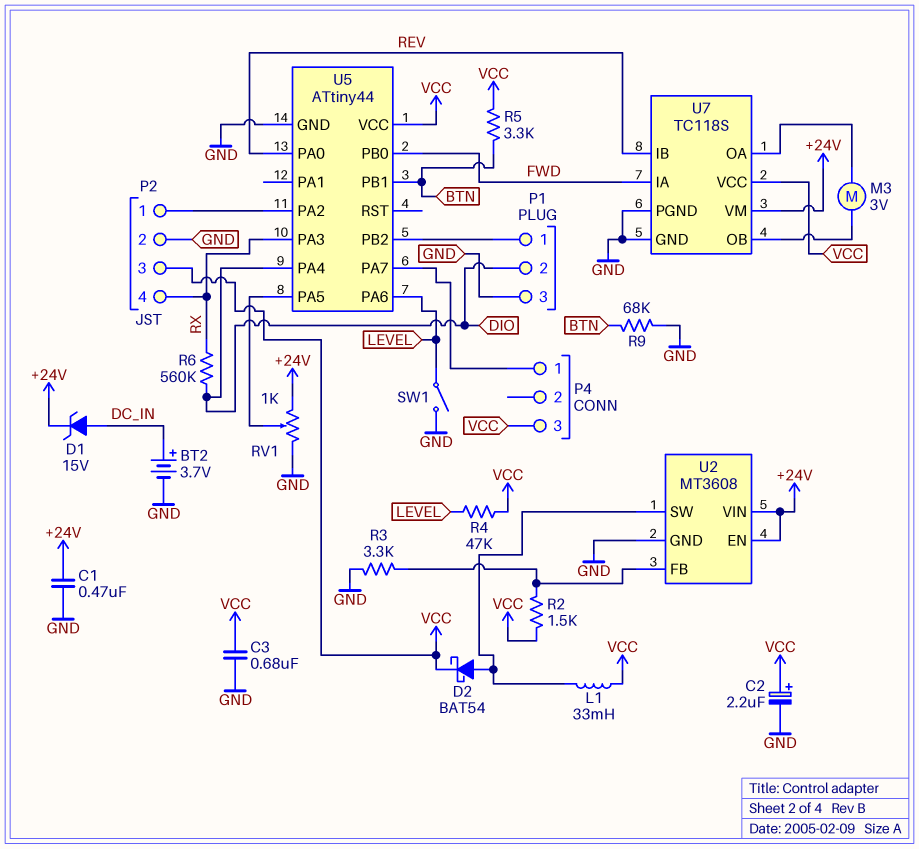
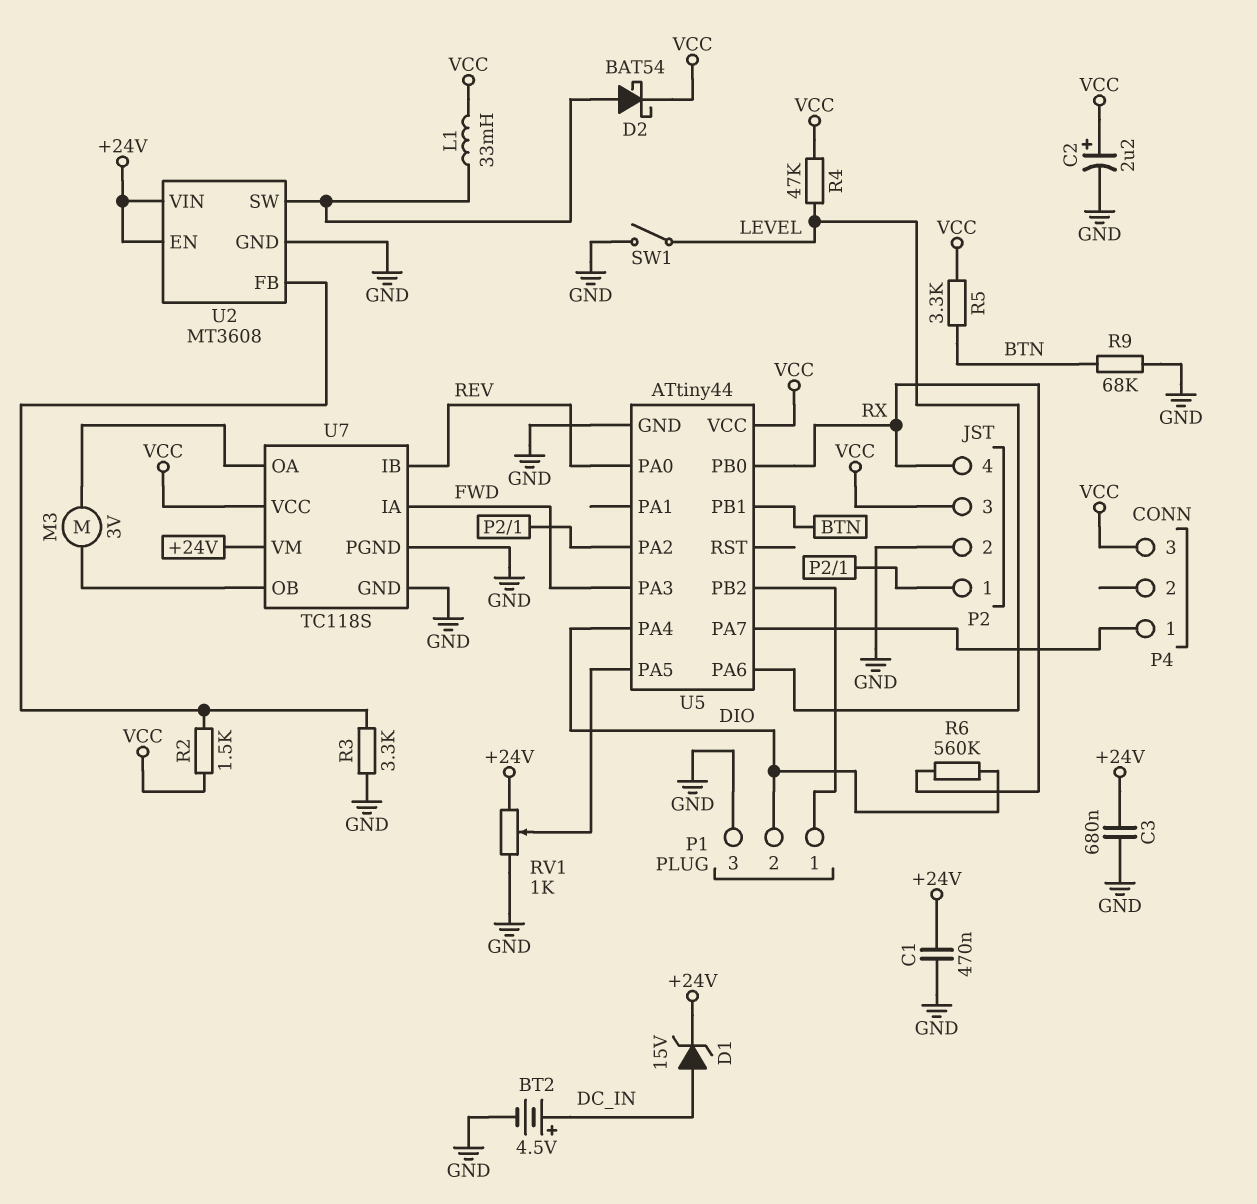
BT2: 3.7V (plus DC_IN, minus GND) -> 4.5V (plus DC_IN, minus GND)
C3: 680nF (GND, VCC) -> 680nF (+24V, GND)
U5 pin PA3: RX -> FWD
U5 pin PB0: FWD -> RX

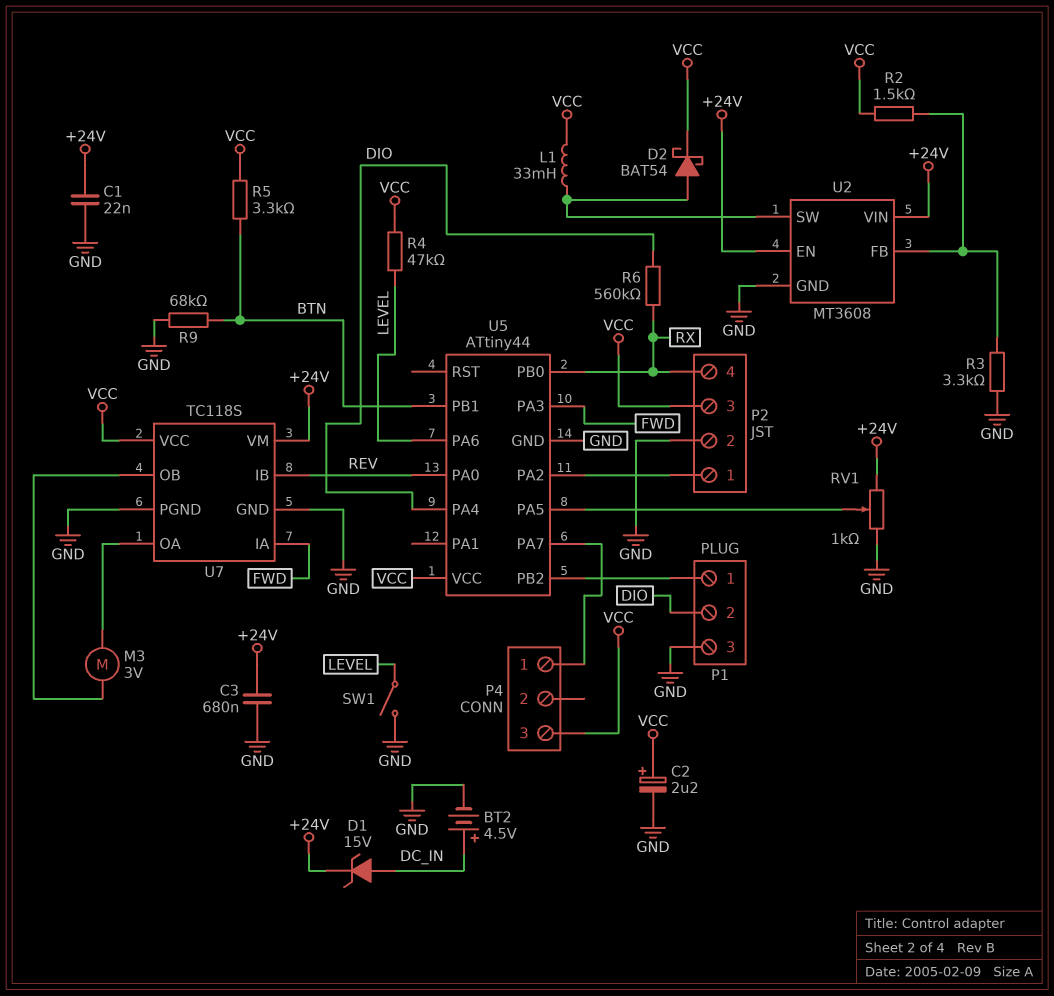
C1: 470nF (+24V, GND) -> 22nF (+24V, GND)

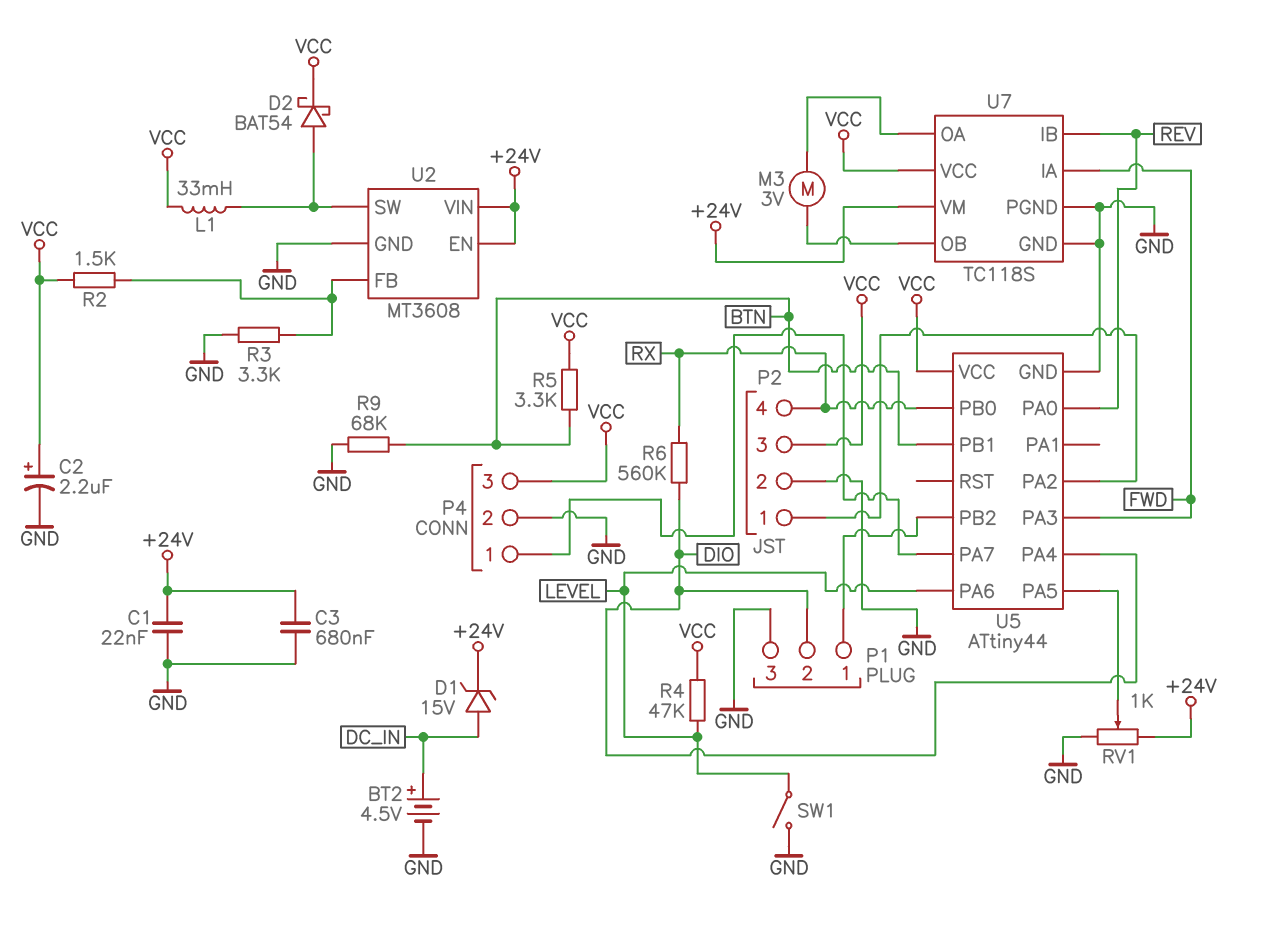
P4 pin 2: none -> GND

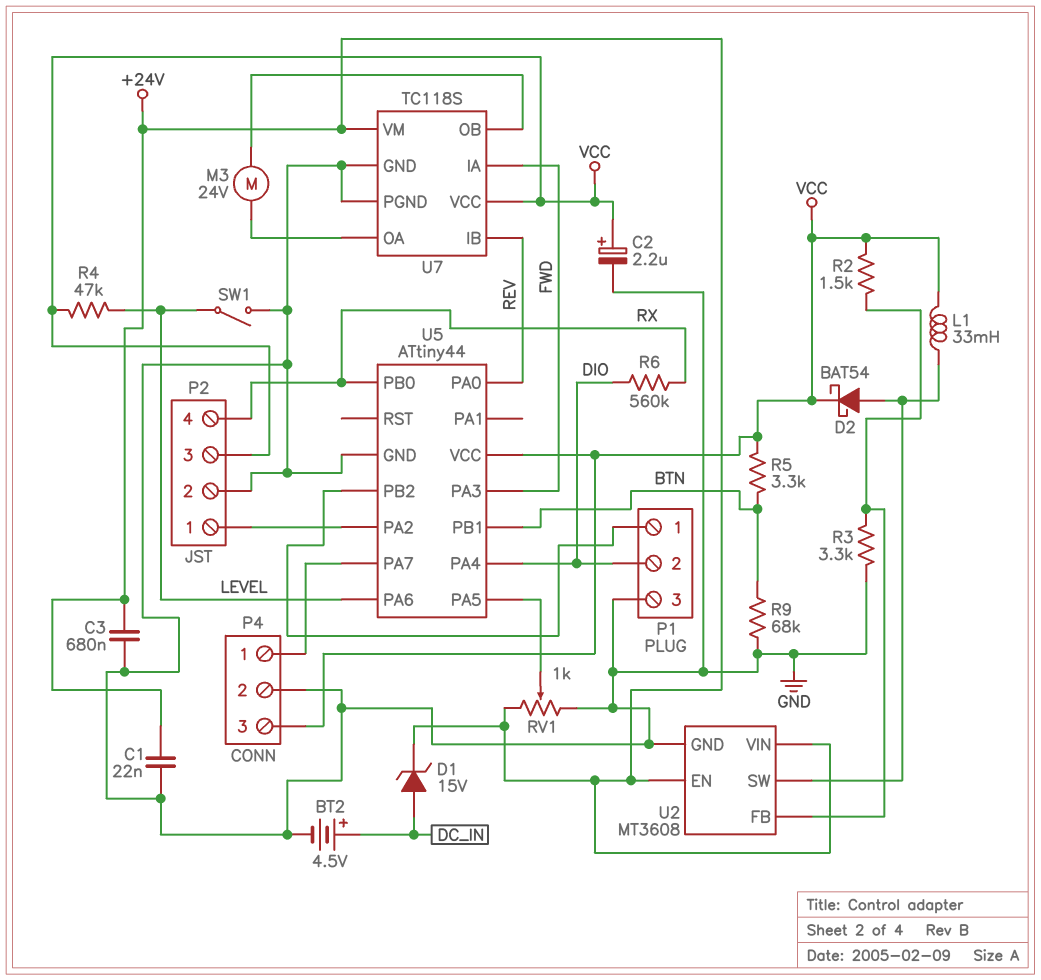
M3: motor 3V (U7/OA, U7/OB) -> motor 24V (U7/OA, U7/OB)

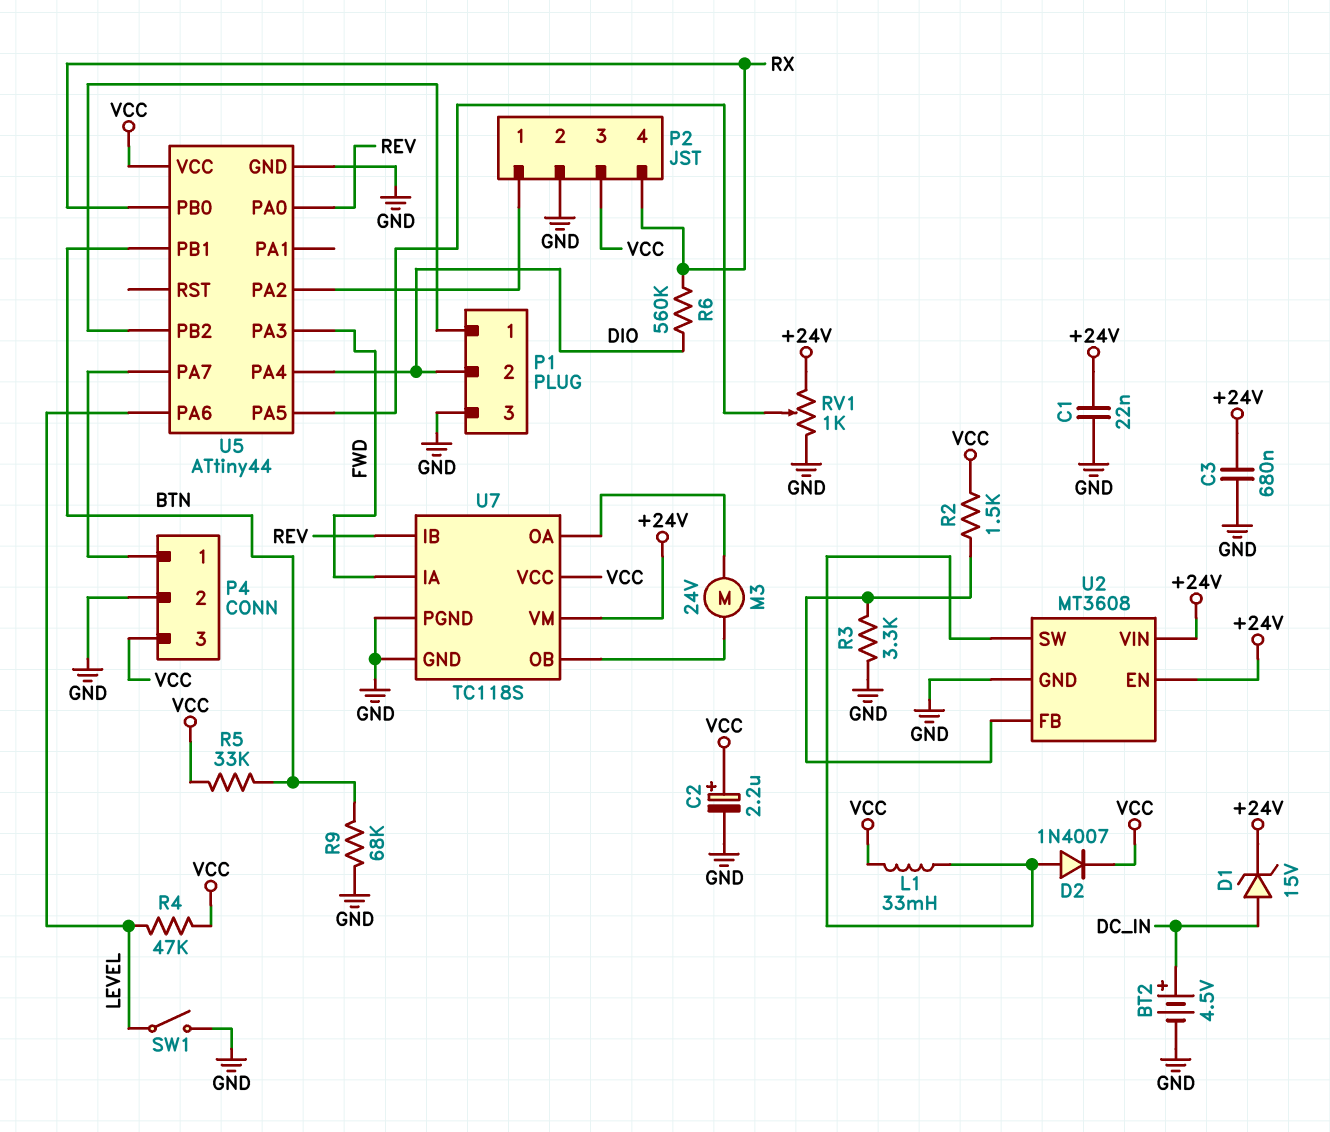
D2: schottky BAT54 (A U2/SW, K VCC) -> diode 1N4007 (A U2/SW, K VCC)
R5: 3.3k (BTN, VCC) -> 33k (BTN, VCC)

